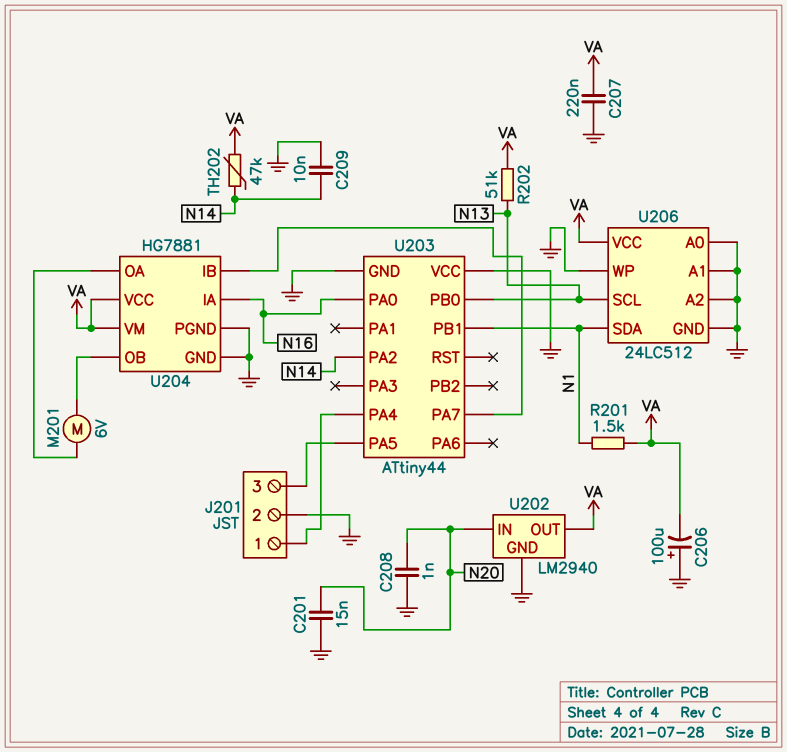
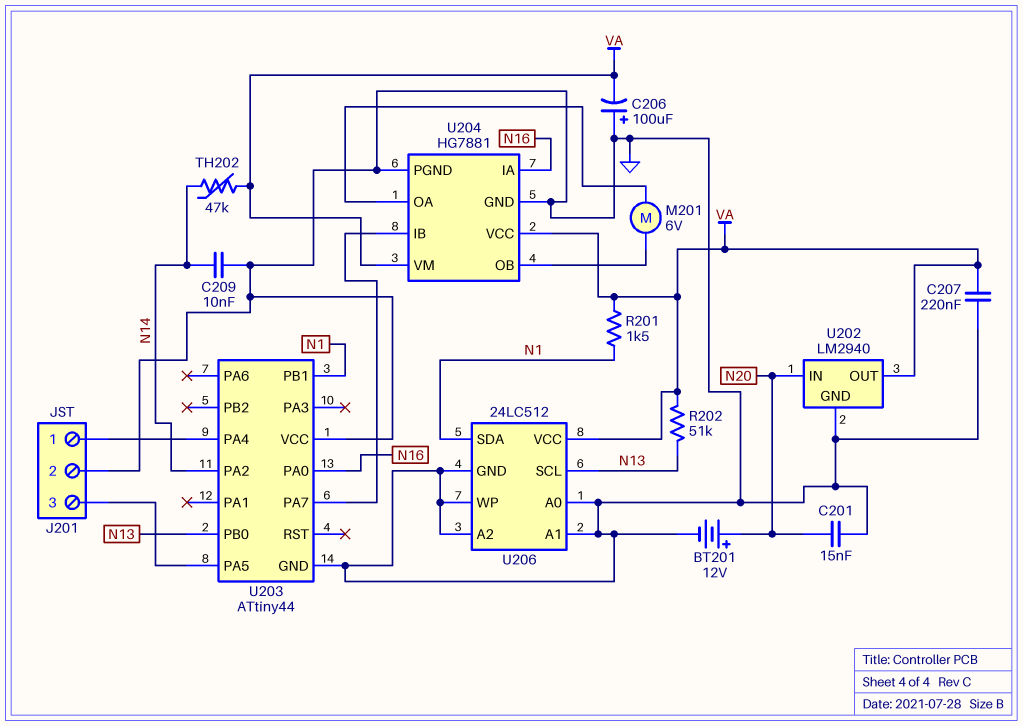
BT201: none -> 12V (plus N20, minus GND)
C208: 1nF (GND, N20) -> none

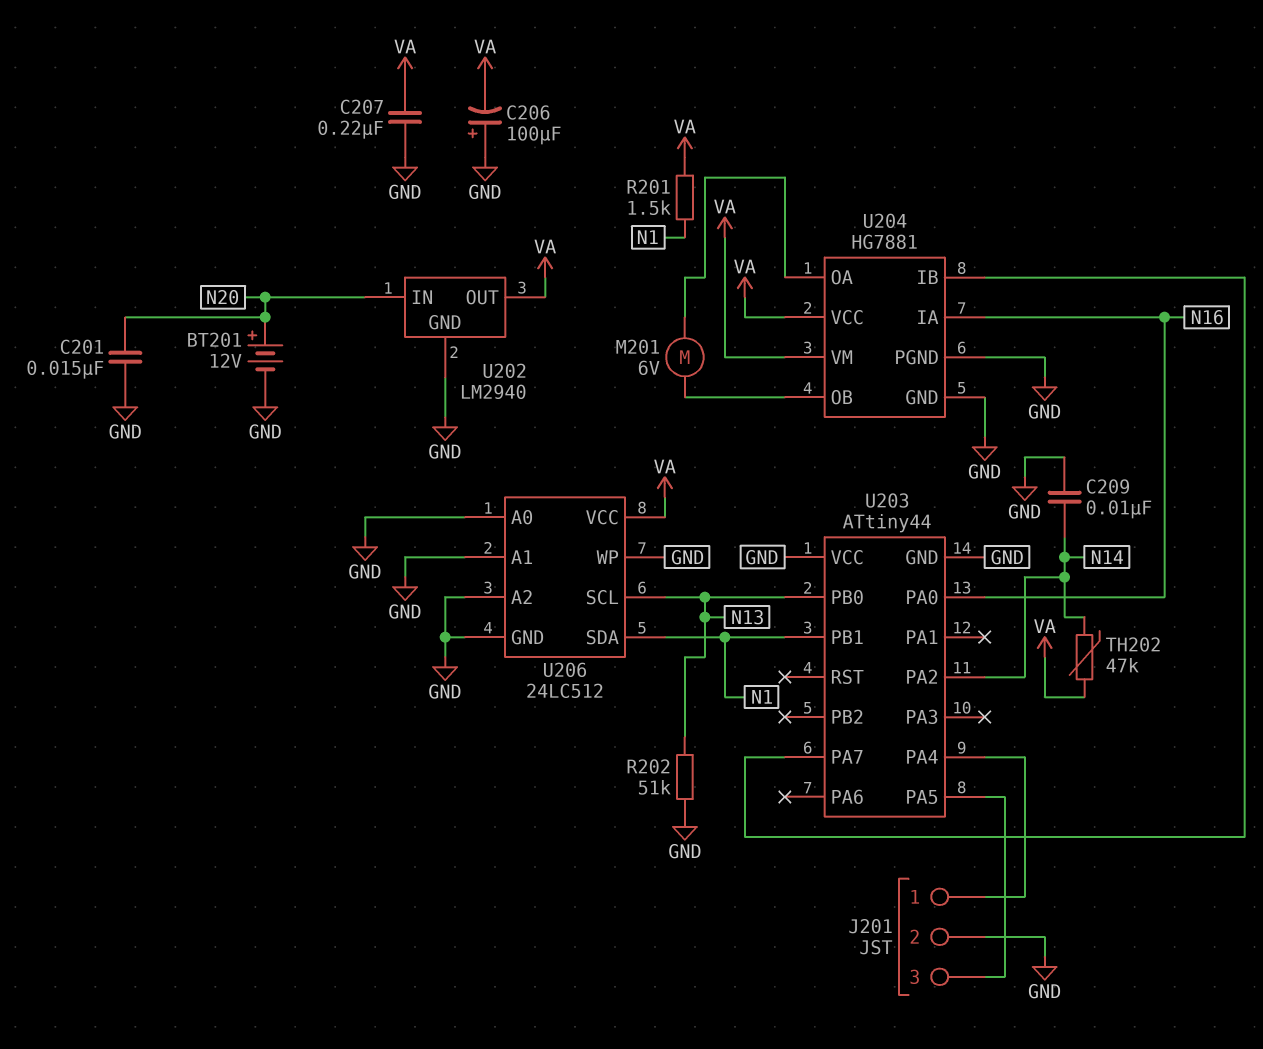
R202: 51k (N13, VA) -> 51k (GND, N13)

